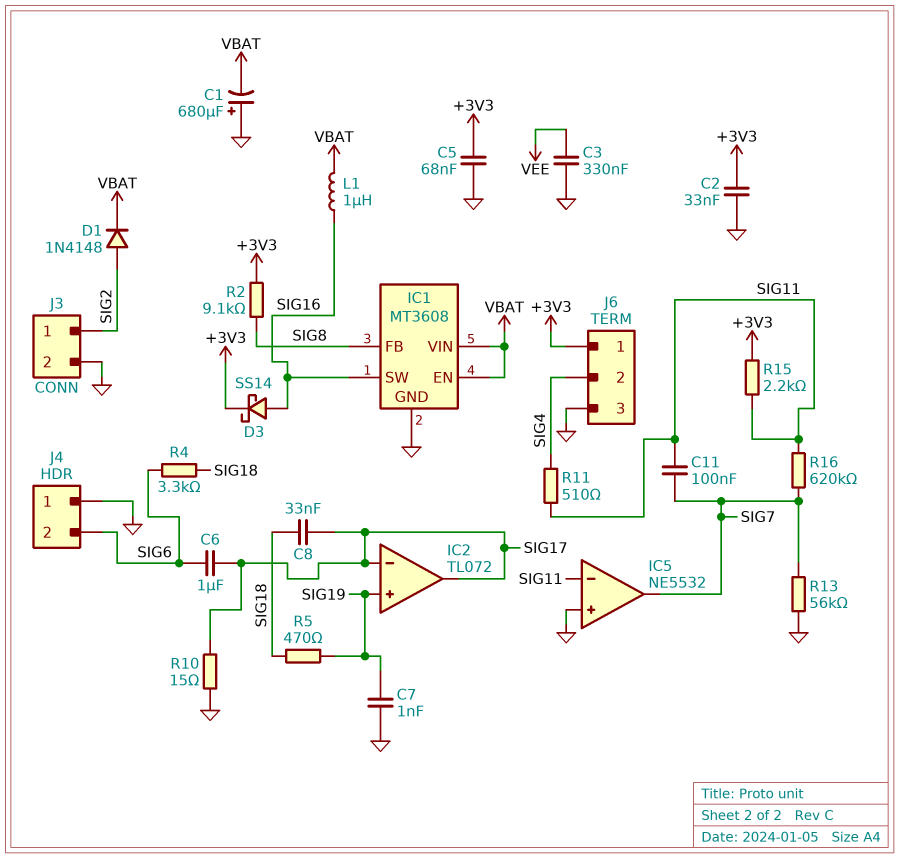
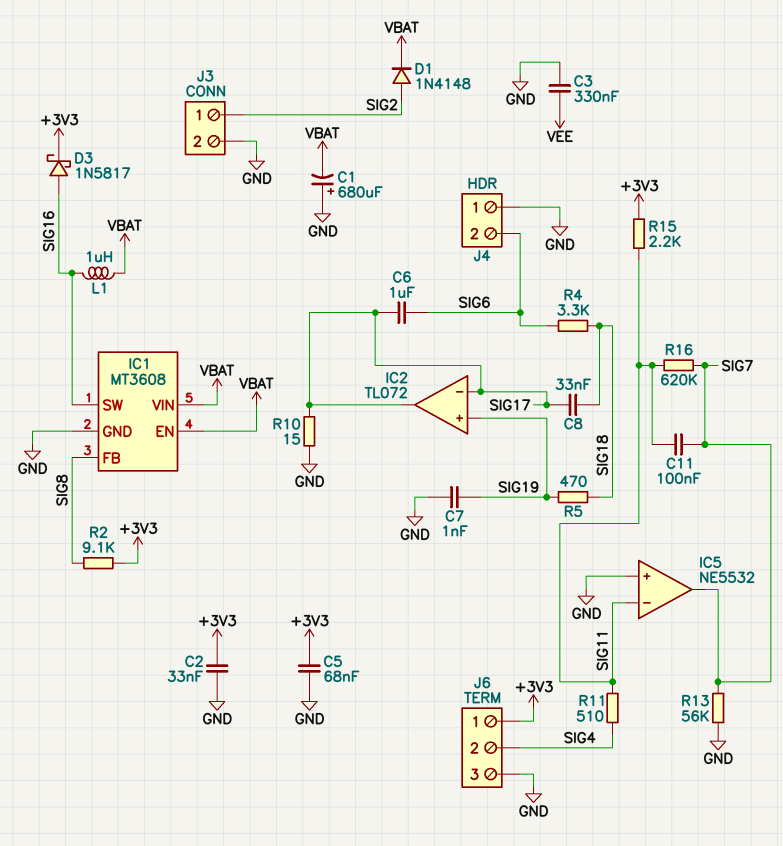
D3: schottky SS14 (A SIG16, K +3V3) -> schottky 1N5817 (A SIG16, K +3V3)

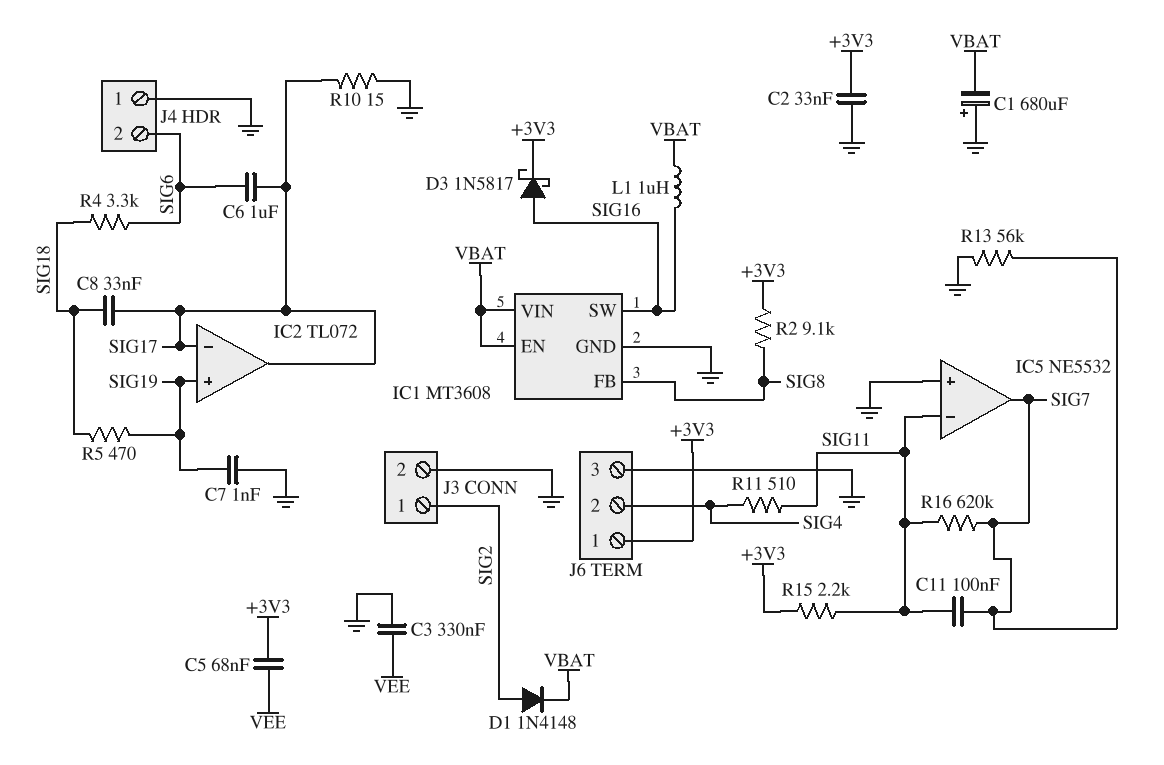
C5: 68nF (+3V3, GND) -> 68nF (+3V3, VEE)

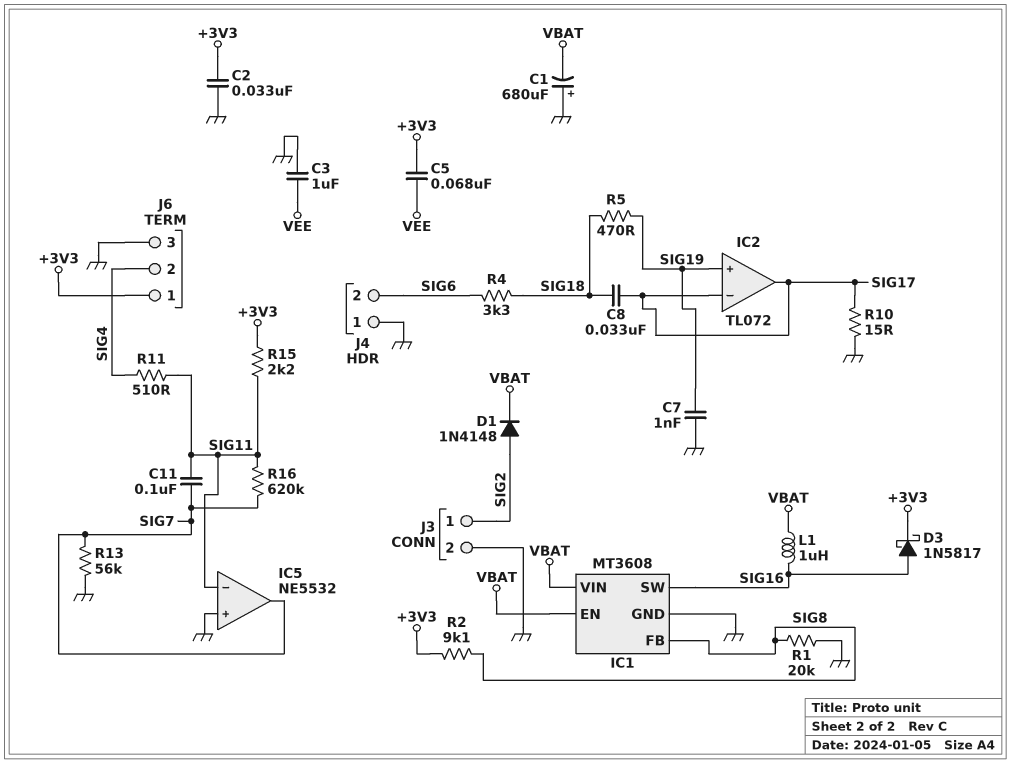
C3: 330nF (GND, VEE) -> 1uF (GND, VEE)
C6: 1uF (SIG6, SIG17) -> none
R1: none -> 20k (GND, SIG8)

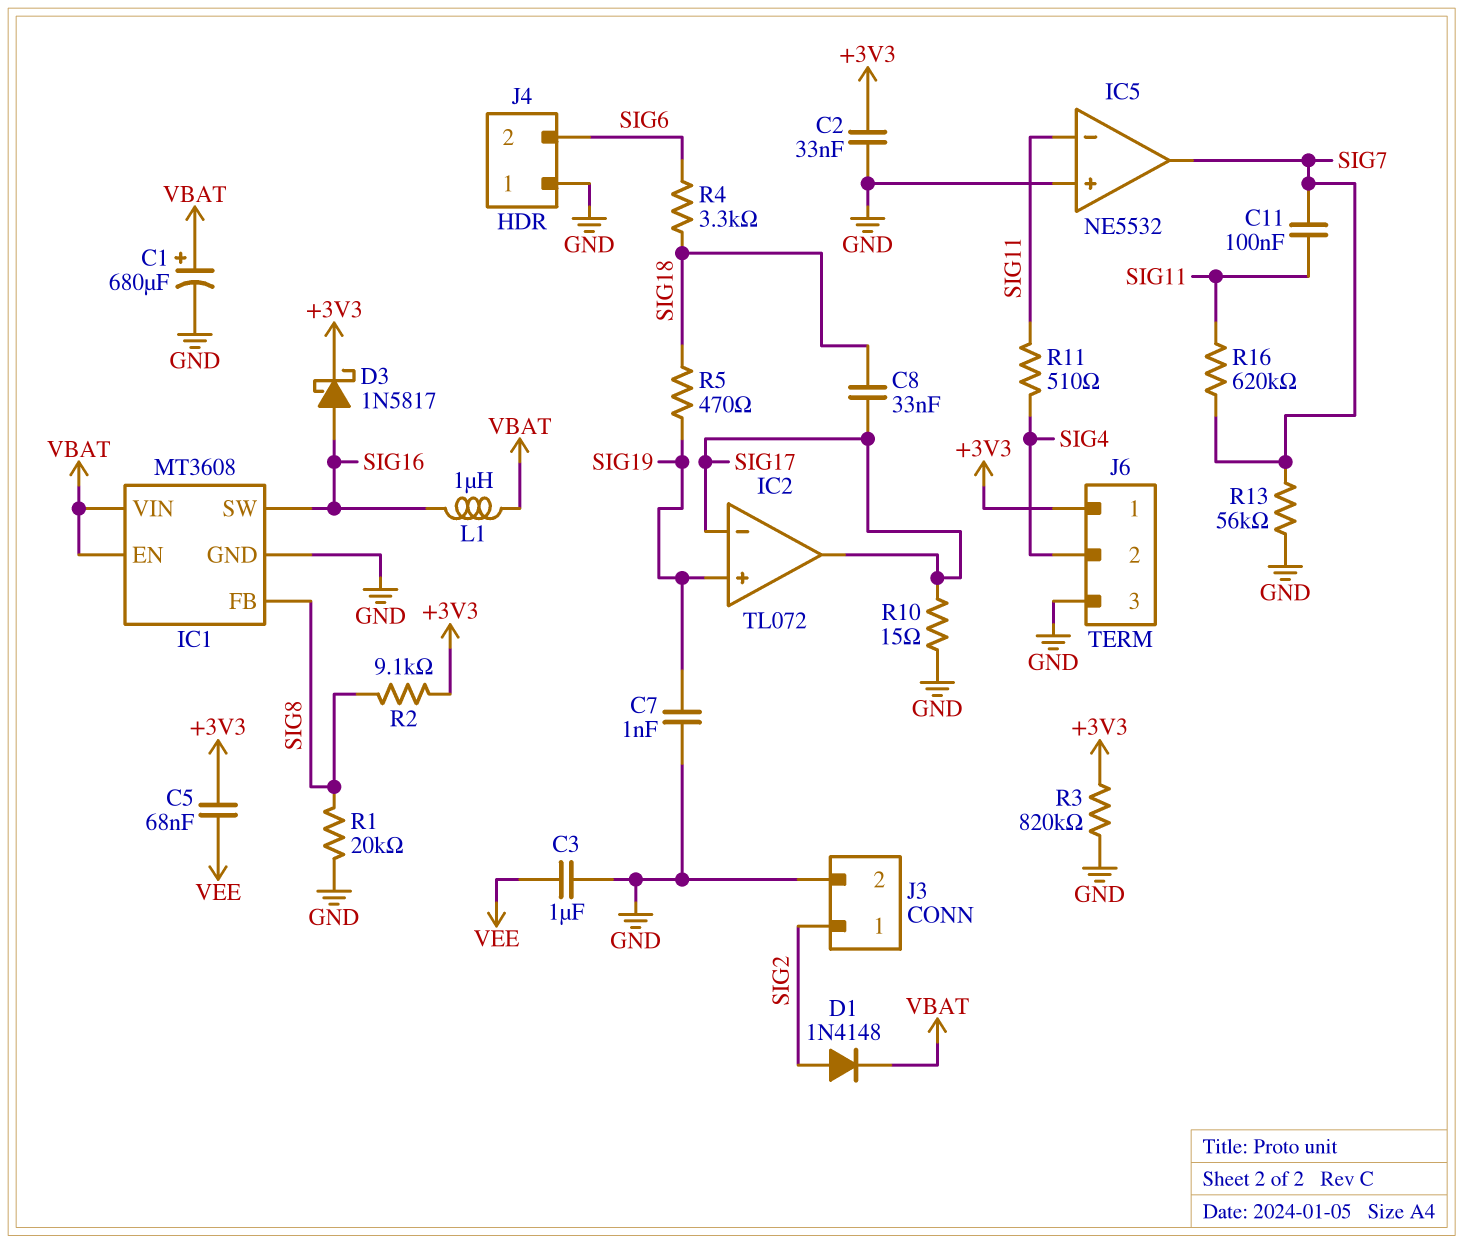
C1: 680uF (plus GND, minus VBAT) -> 680uF (plus VBAT, minus GND)
R3: none -> 820k (+3V3, GND)
R15: 2.2k (+3V3, SIG11) -> none

